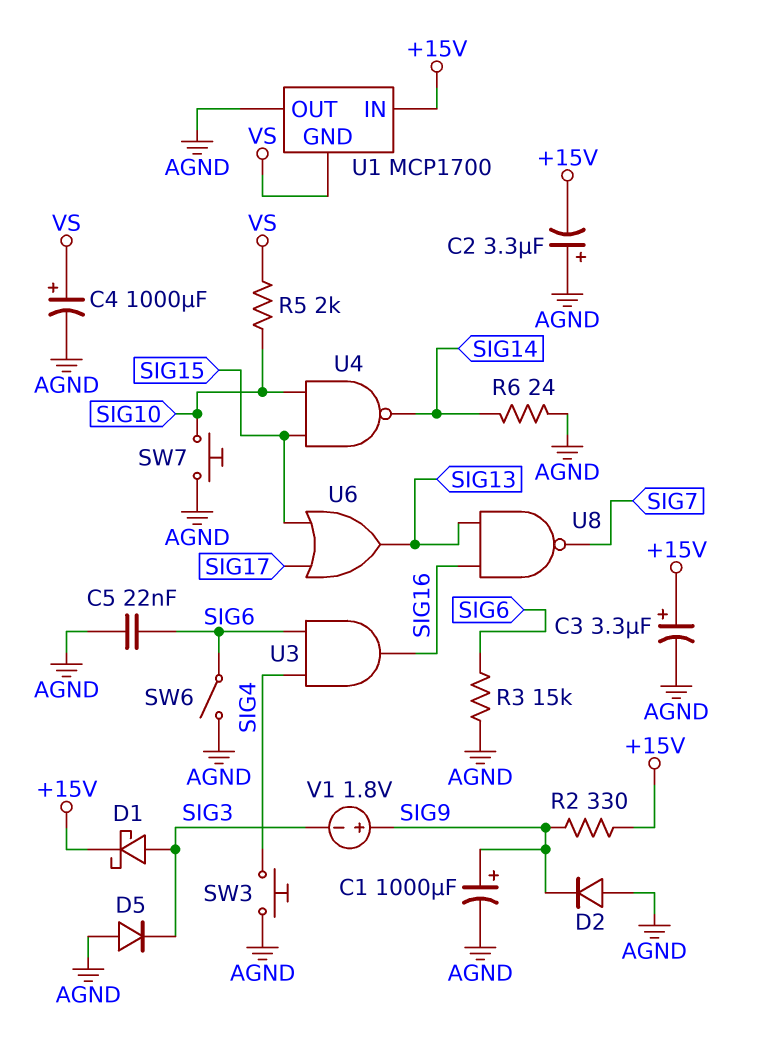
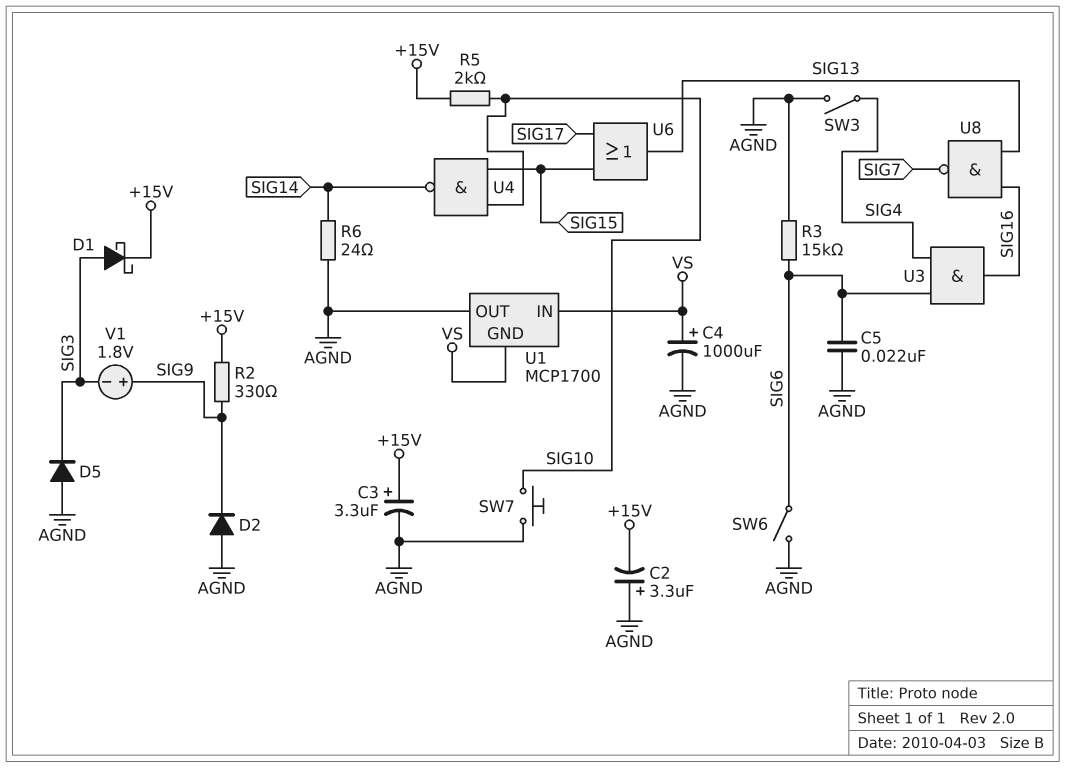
C1: 1000uF (plus SIG9, minus AGND) -> none
R5: 2k (SIG10, VS) -> 2k (+15V, SIG10)
SW3: button (AGND, SIG4) -> switch (AGND, SIG4)
U1 pin IN: +15V -> VS

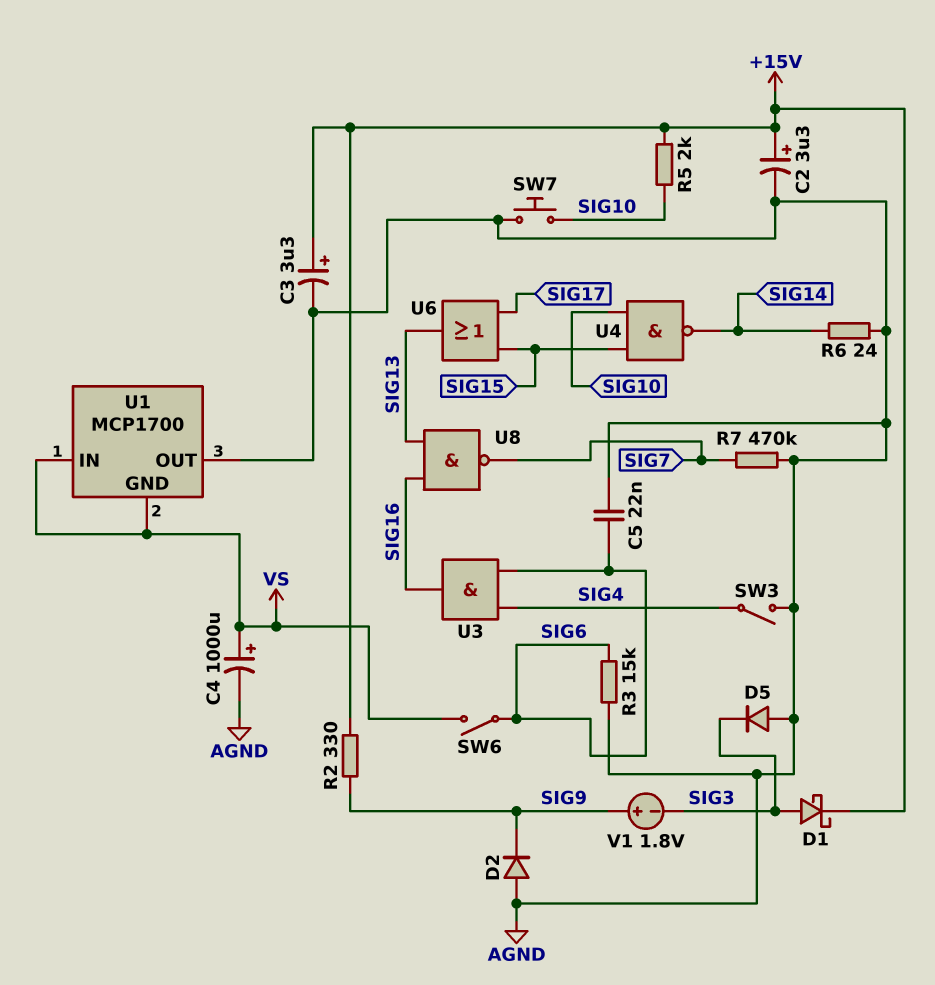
C2: 3.3uF (plus AGND, minus +15V) -> 3.3uF (plus +15V, minus AGND)
R7: none -> 470k (AGND, SIG7)
SW6: switch (AGND, SIG6) -> switch (SIG6, VS)

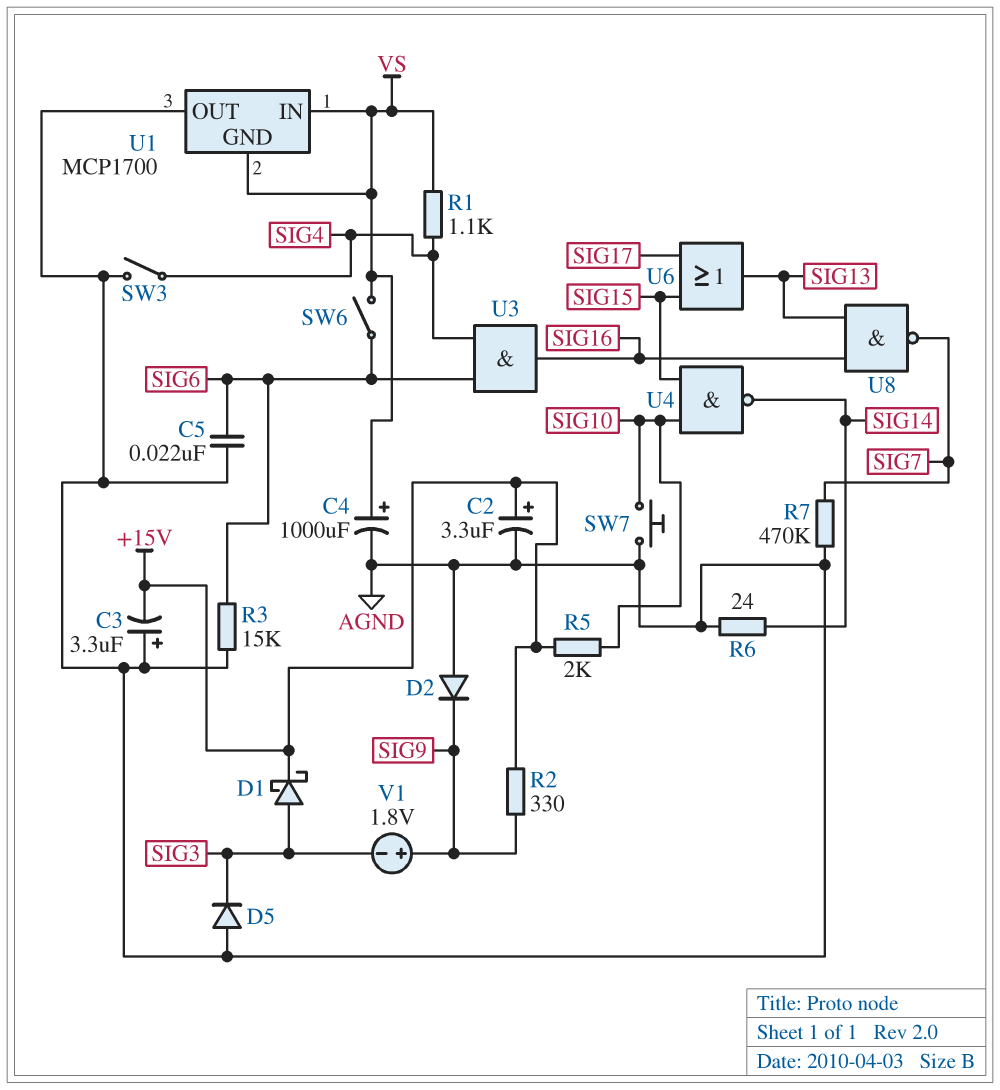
C3: 3.3uF (plus +15V, minus AGND) -> 3.3uF (plus AGND, minus +15V)
R1: none -> 1.1k (SIG4, VS)

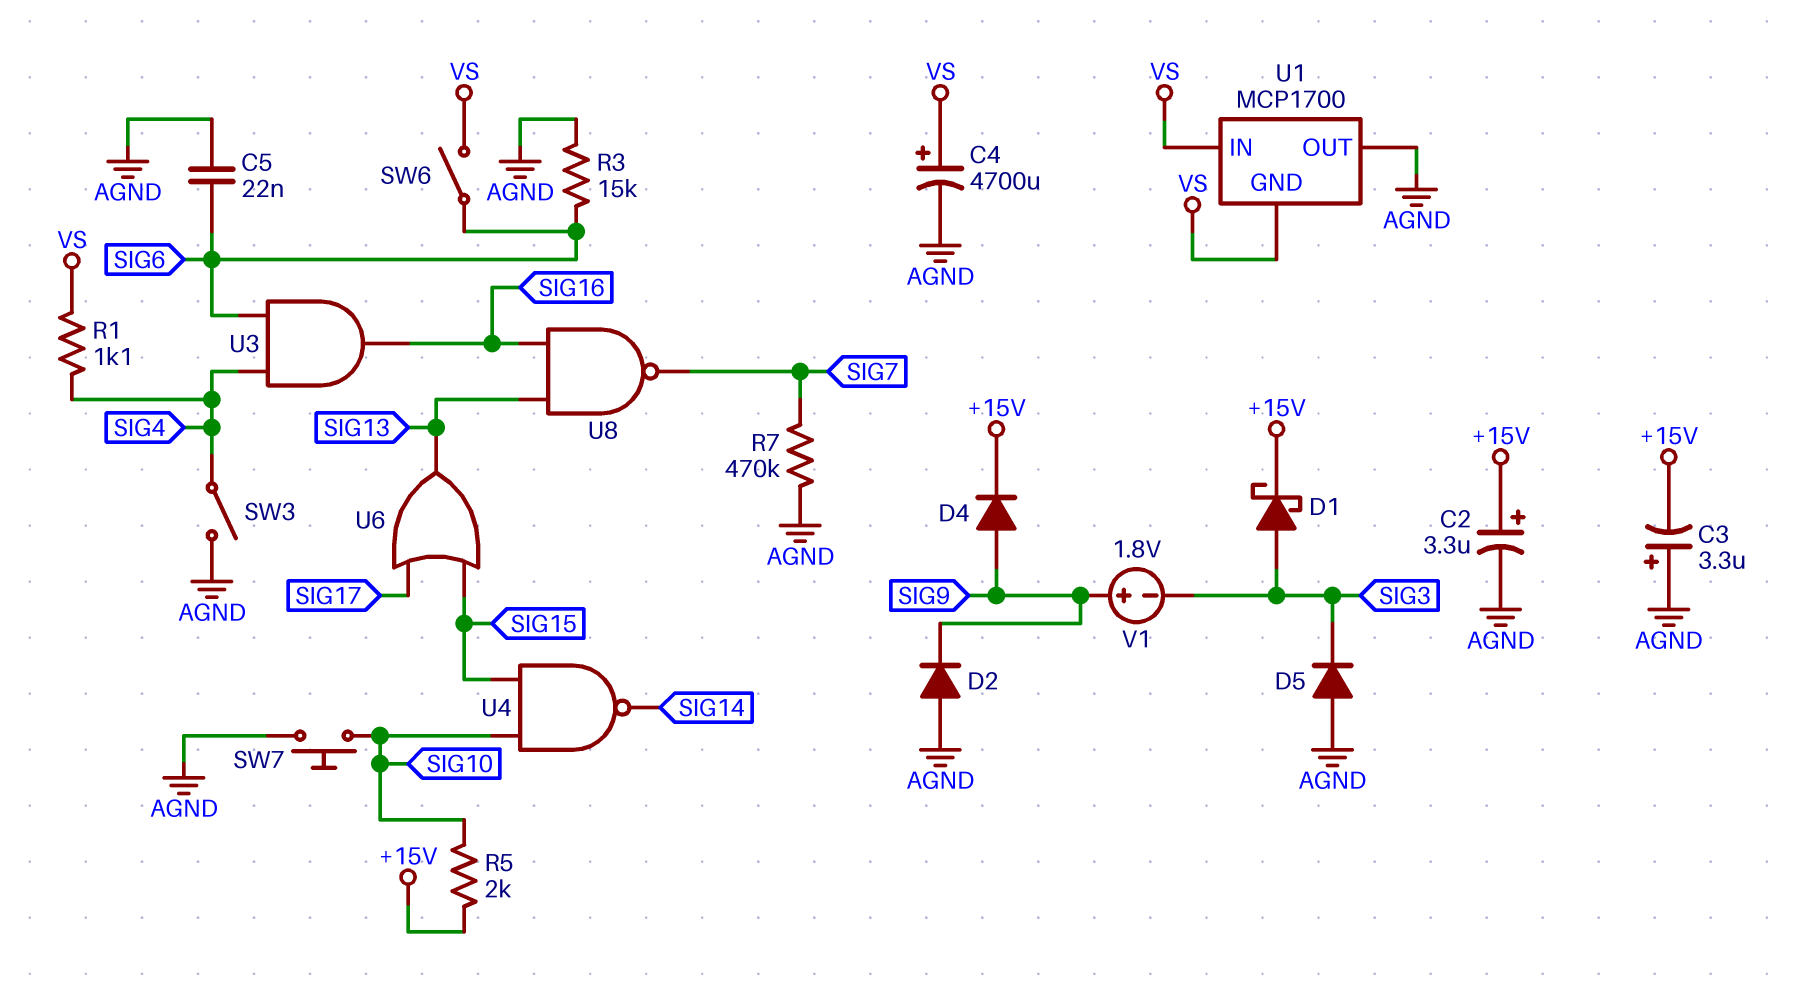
C4: 1000uF (plus VS, minus AGND) -> 4700uF (plus VS, minus AGND)
D4: none -> diode (A SIG9, K +15V)
R2: 330 (+15V, SIG9) -> none
R6: 24 (AGND, SIG14) -> none

